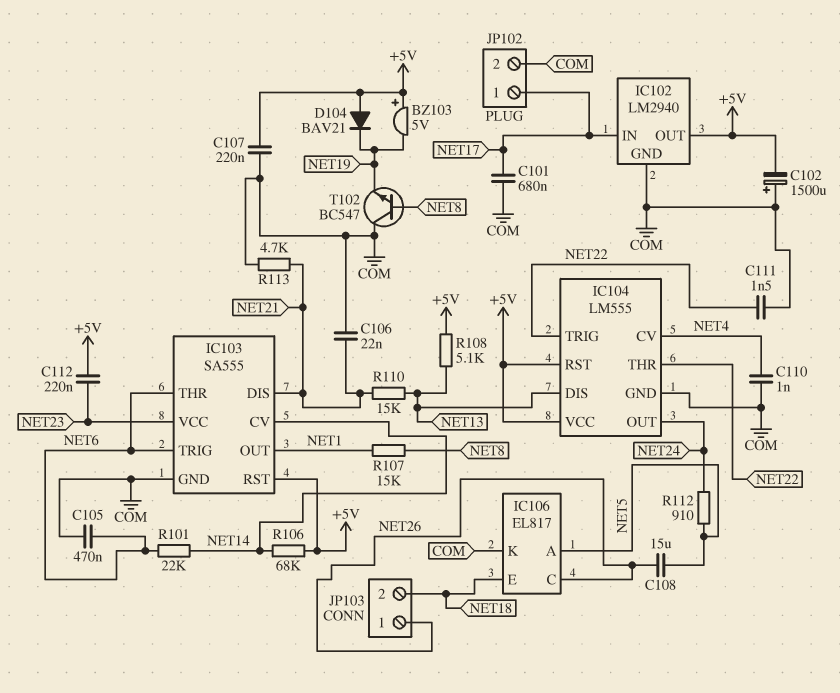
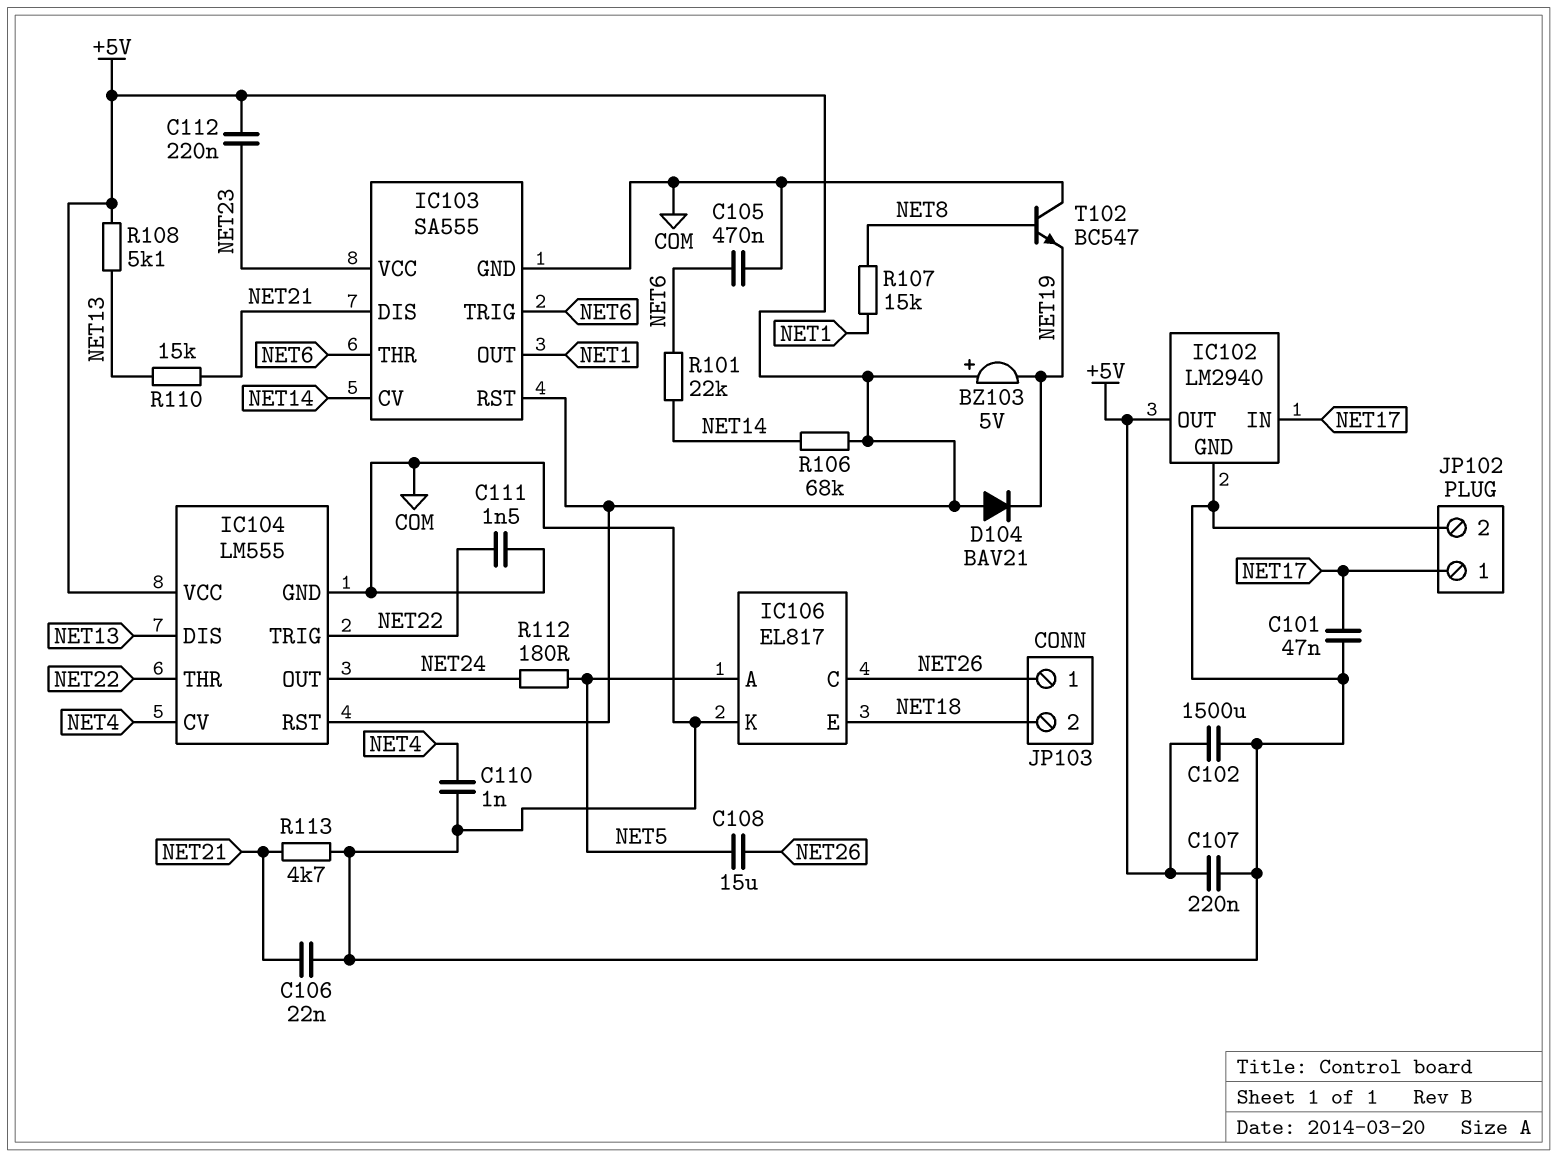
C101: 680nF (COM, NET17) -> 47nF (COM, NET17)
C102: 1500uF (plus COM, minus +5V) -> 1500uF (+5V, COM)
R112: 910 (NET5, NET24) -> 180 (NET5, NET24)

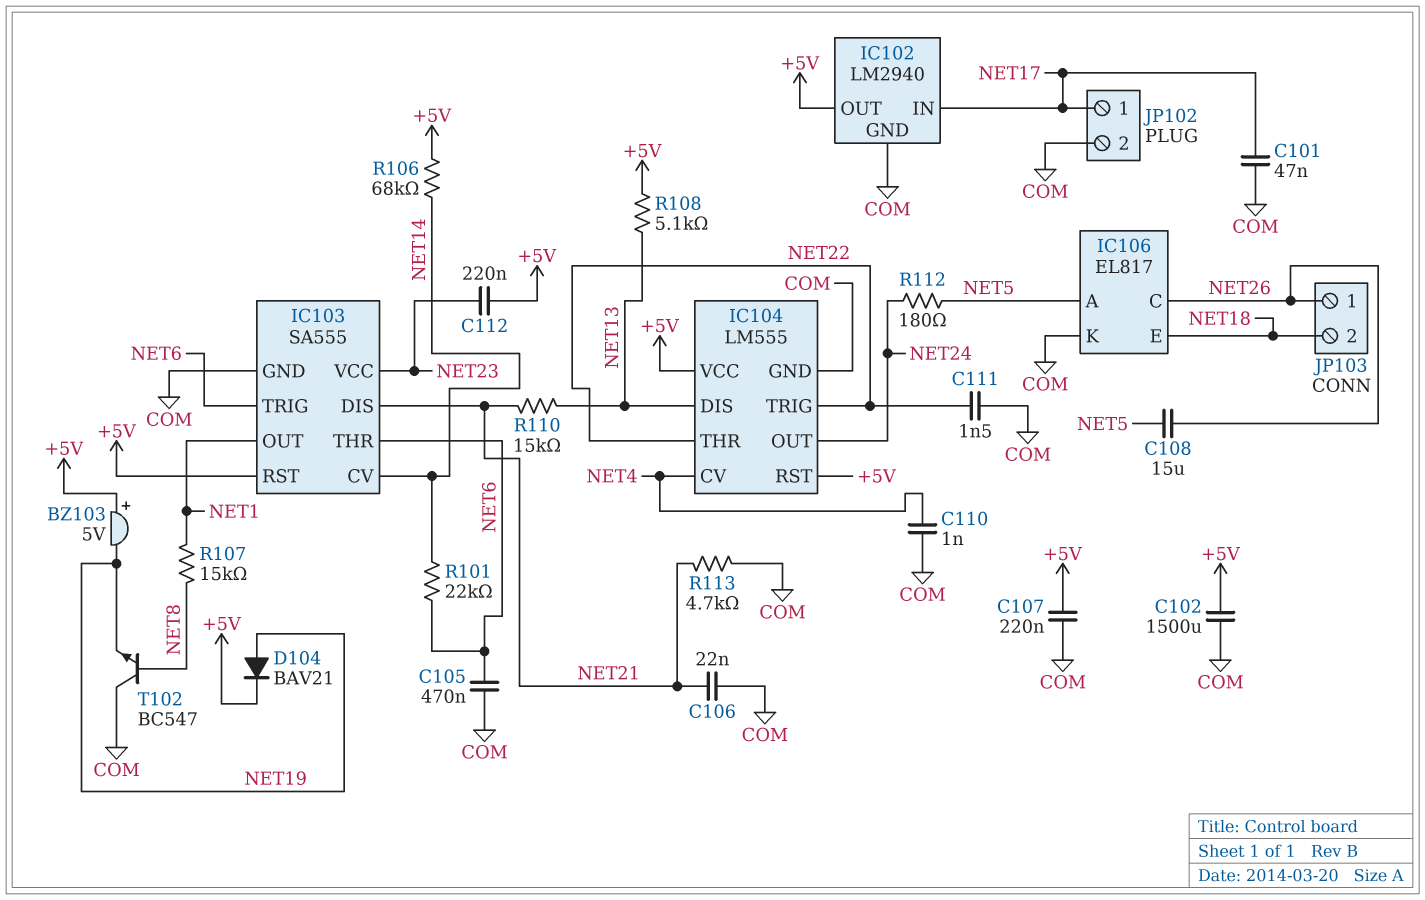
D104: diode BAV21 (A +5V, K NET19) -> diode BAV21 (A NET19, K +5V)

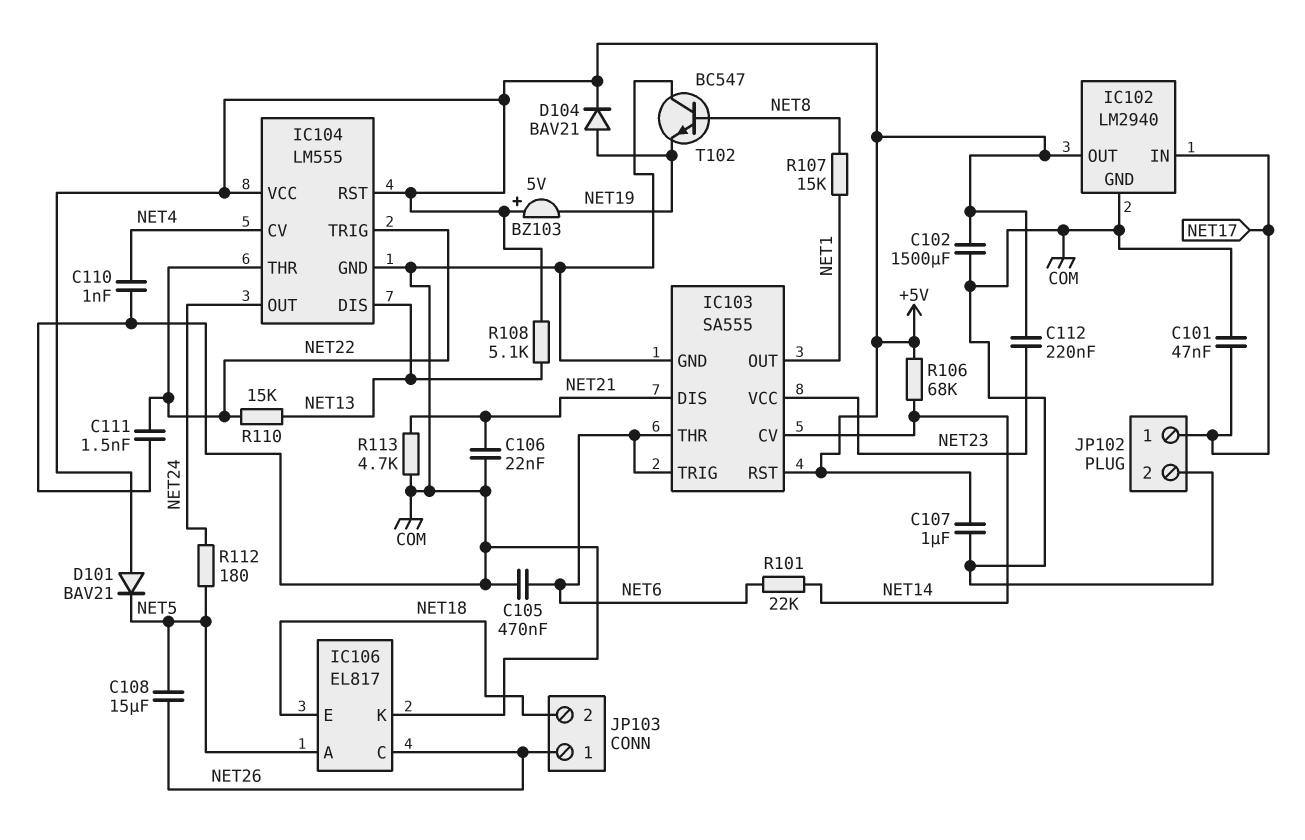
C107: 220nF (+5V, COM) -> 1uF (+5V, COM)
D101: none -> diode BAV21 (A +5V, K NET5)
R110: 15k (NET13, NET21) -> 15k (NET13, NET22)

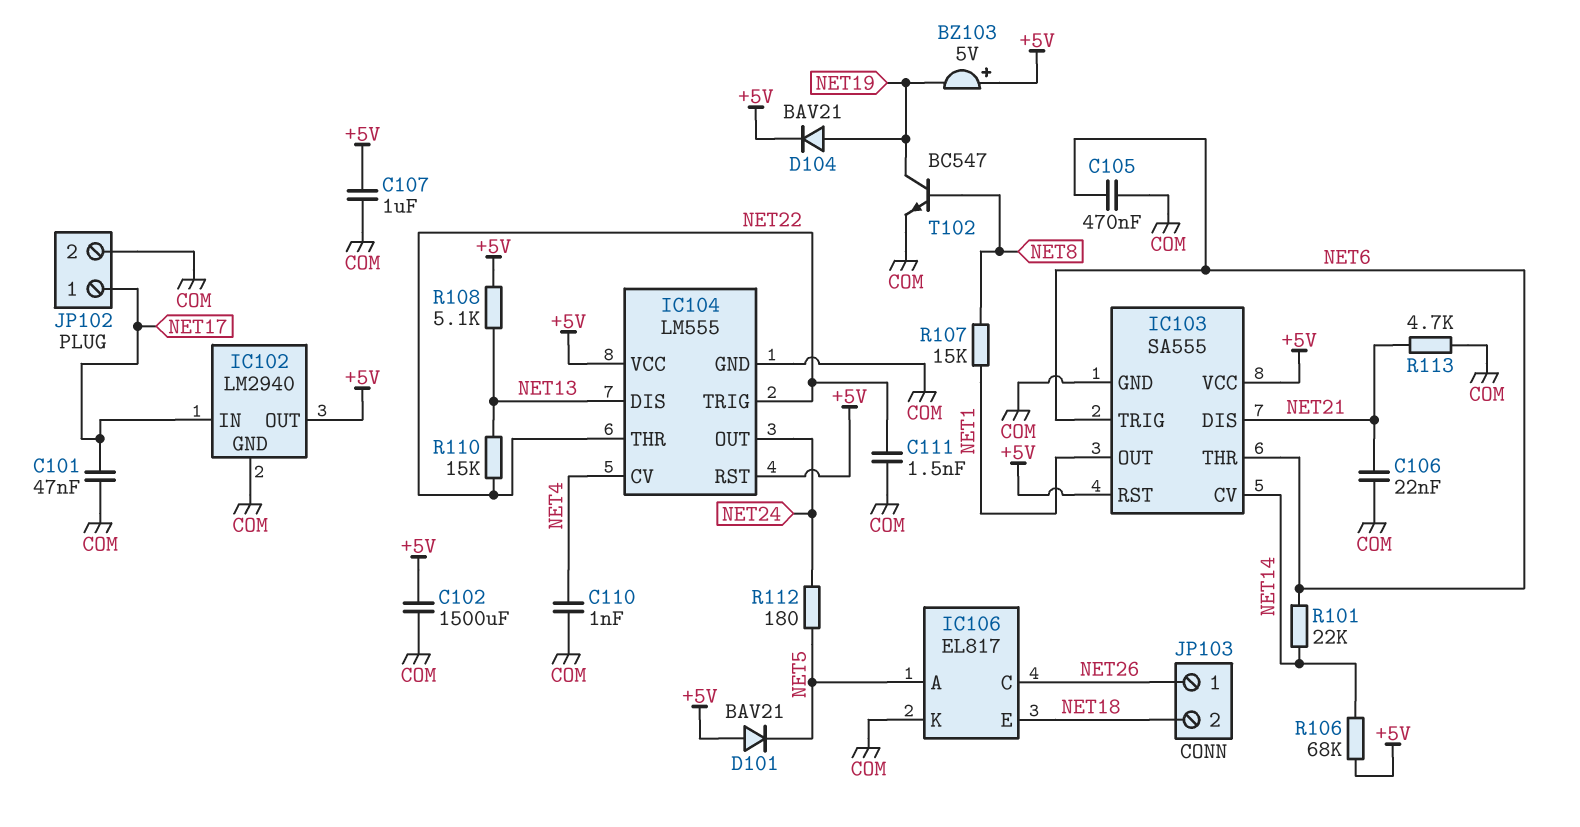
C108: 15uF (NET5, NET26) -> none
C112: 220nF (+5V, NET23) -> none
IC103 pin VCC: NET23 -> +5V
T102: NPN BC547 (B NET8, C COM, E NET19) -> NPN BC547 (B NET8, C NET19, E COM)

